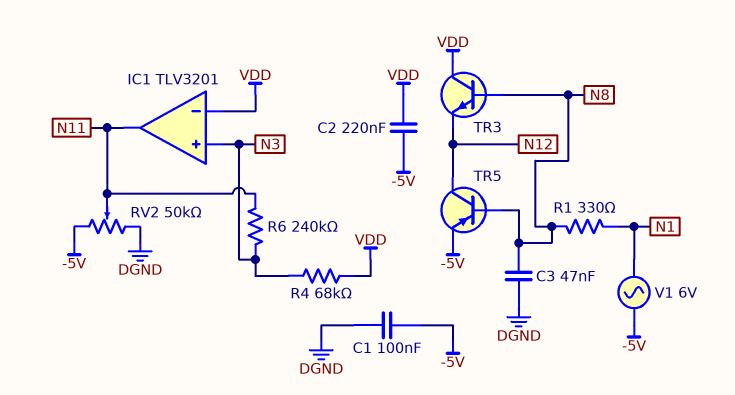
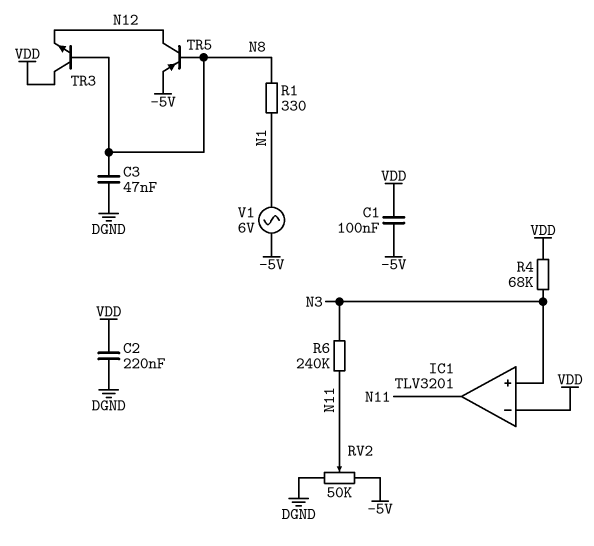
C1: 100nF (-5V, DGND) -> 100nF (-5V, VDD)
C2: 220nF (-5V, VDD) -> 220nF (DGND, VDD)

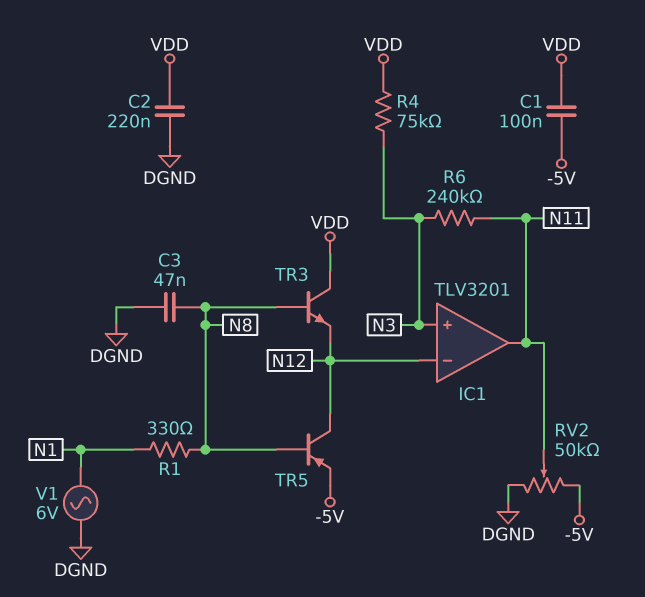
IC1 pin in-: VDD -> N12
R4: 68k (N3, VDD) -> 75k (N3, VDD)
V1: AC 6V (-5V, N1) -> AC 6V (DGND, N1)

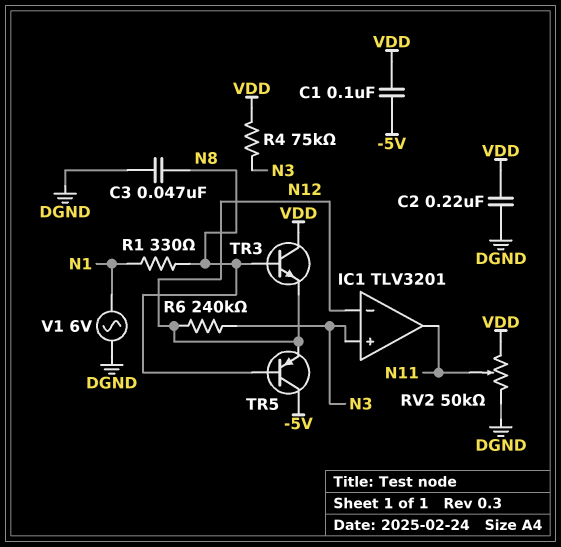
R6: 240k (N3, N11) -> 240k (N3, N12)
RV2: 50k (-5V, DGND, wiper N11) -> 50k (DGND, VDD, wiper N11)
TR5: PNP (B N8, C N12, E -5V) -> PNP (B N8, C -5V, E N12)

